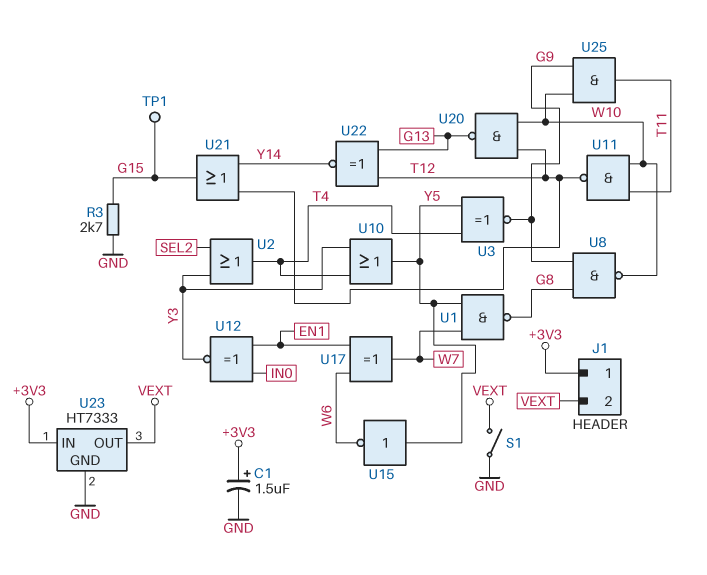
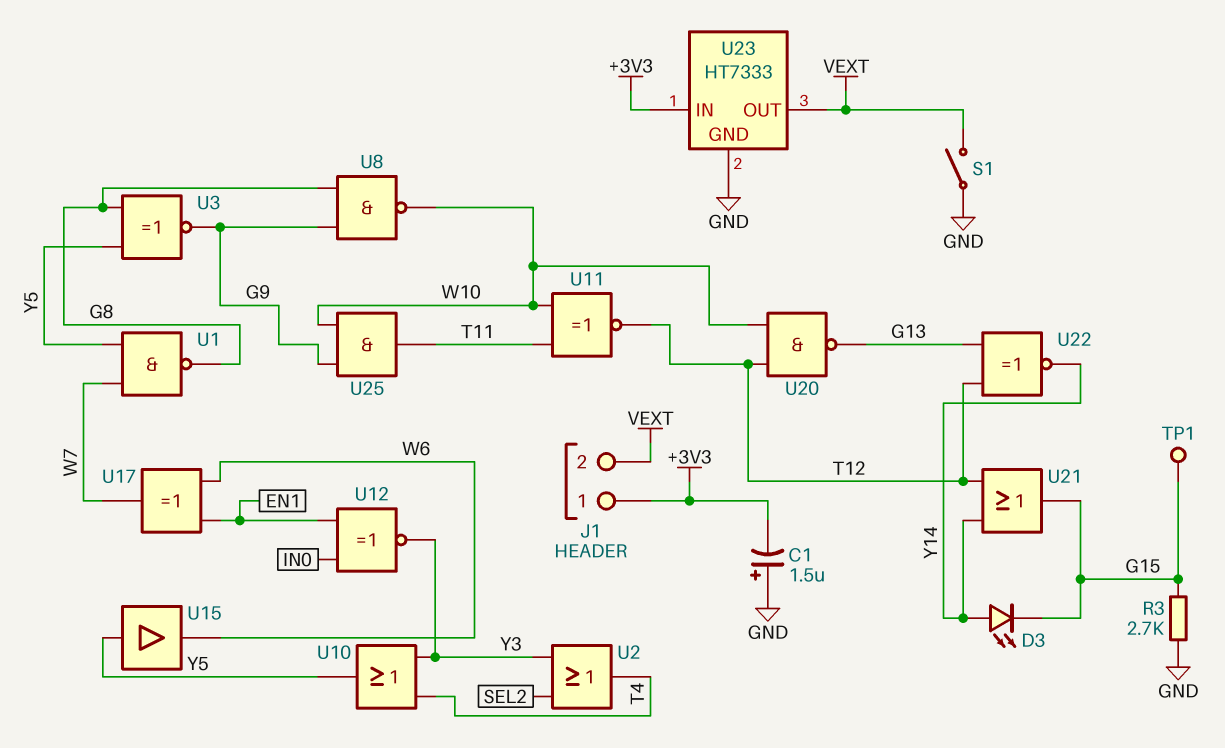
C1: 1.5uF (plus +3V3, minus GND) -> 1.5uF (plus GND, minus +3V3)
D3: none -> LED (A Y14, K G15)
U3: XNOR (in T4, in Y5, out G9) -> XNOR (in G8, in Y5, out G9)
U11: NAND (in T11, in W10, out T12) -> XNOR (in T11, in W10, out T12)
U15: NOT (in Y5, out W6) -> buffer (in Y5, out W6)

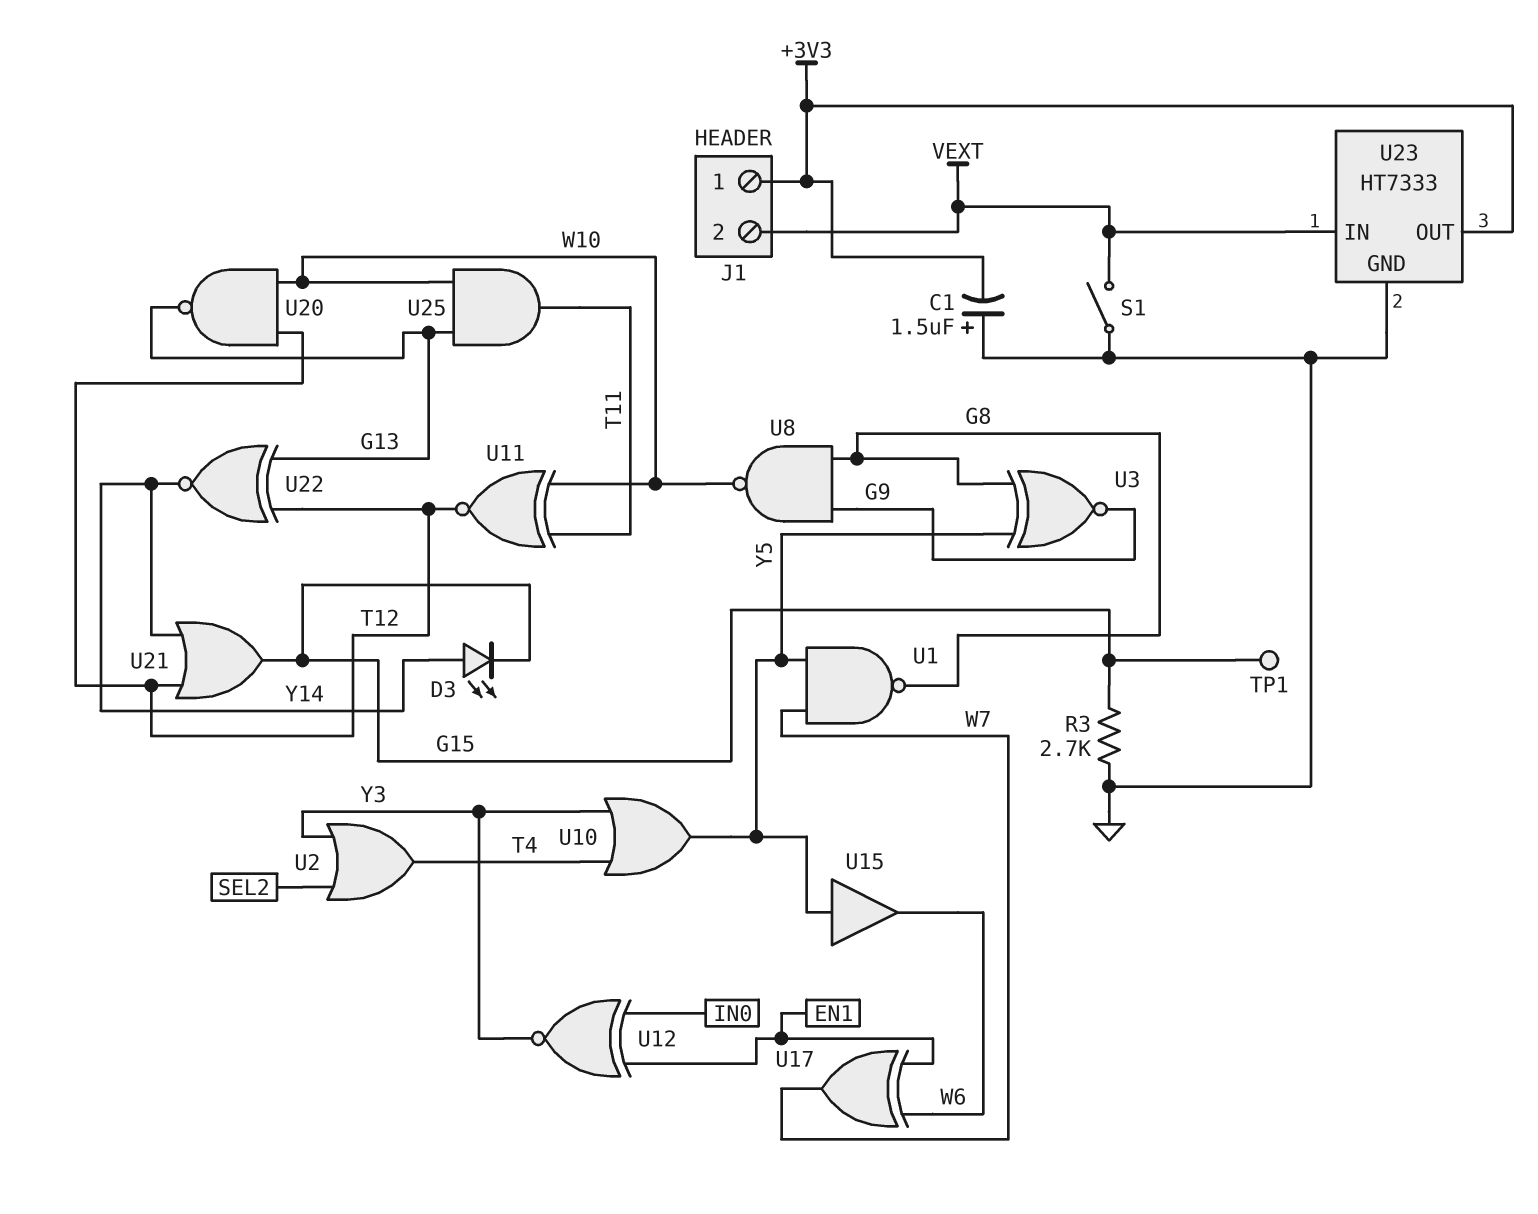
U23 pin IN: +3V3 -> VEXT
U23 pin OUT: VEXT -> +3V3
U25: AND (in G9, in W10, out T11) -> AND (in G13, in W10, out T11)

